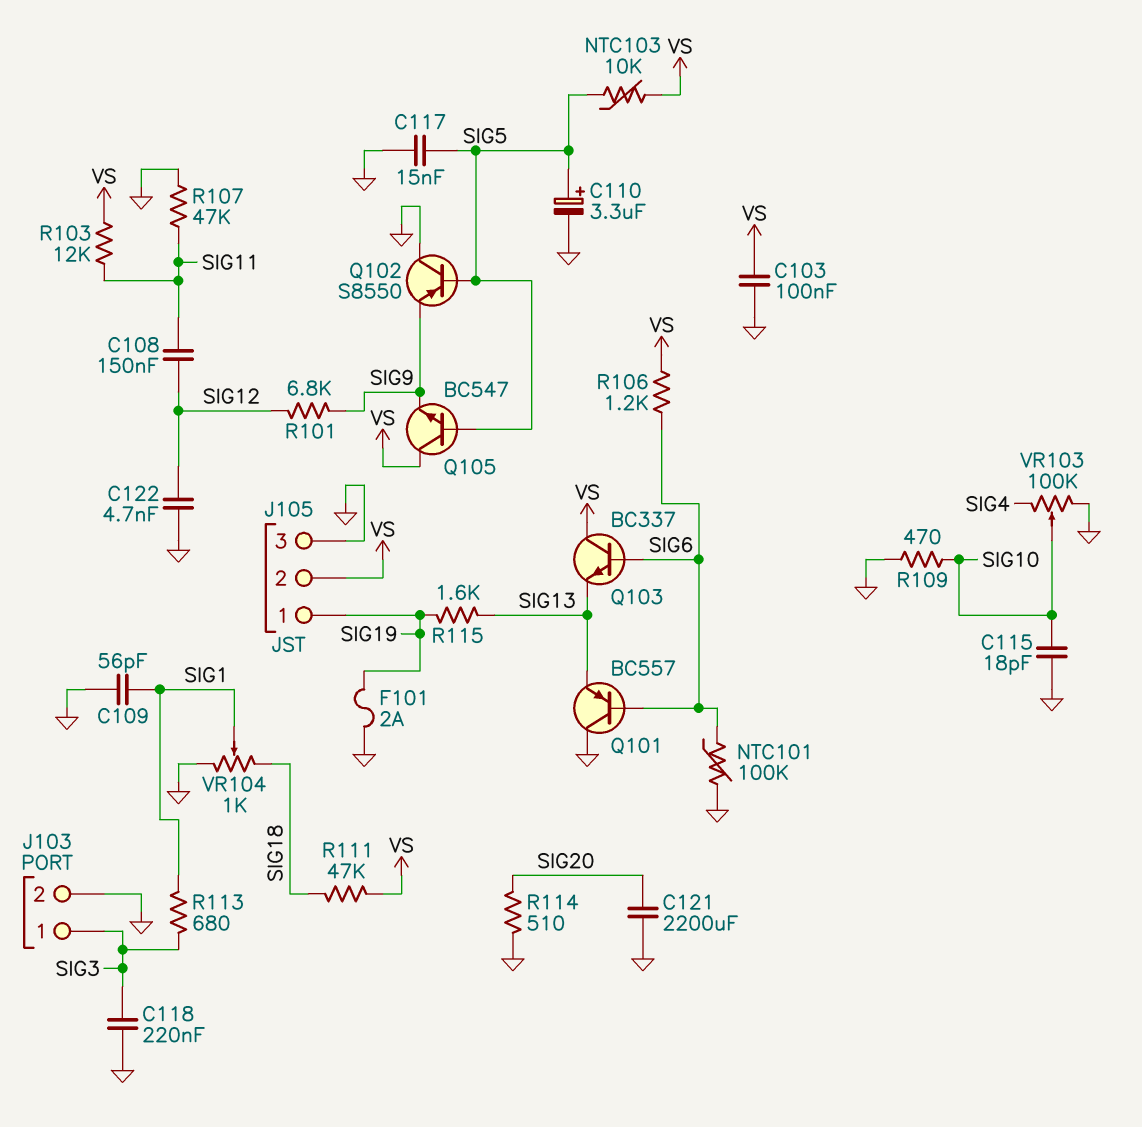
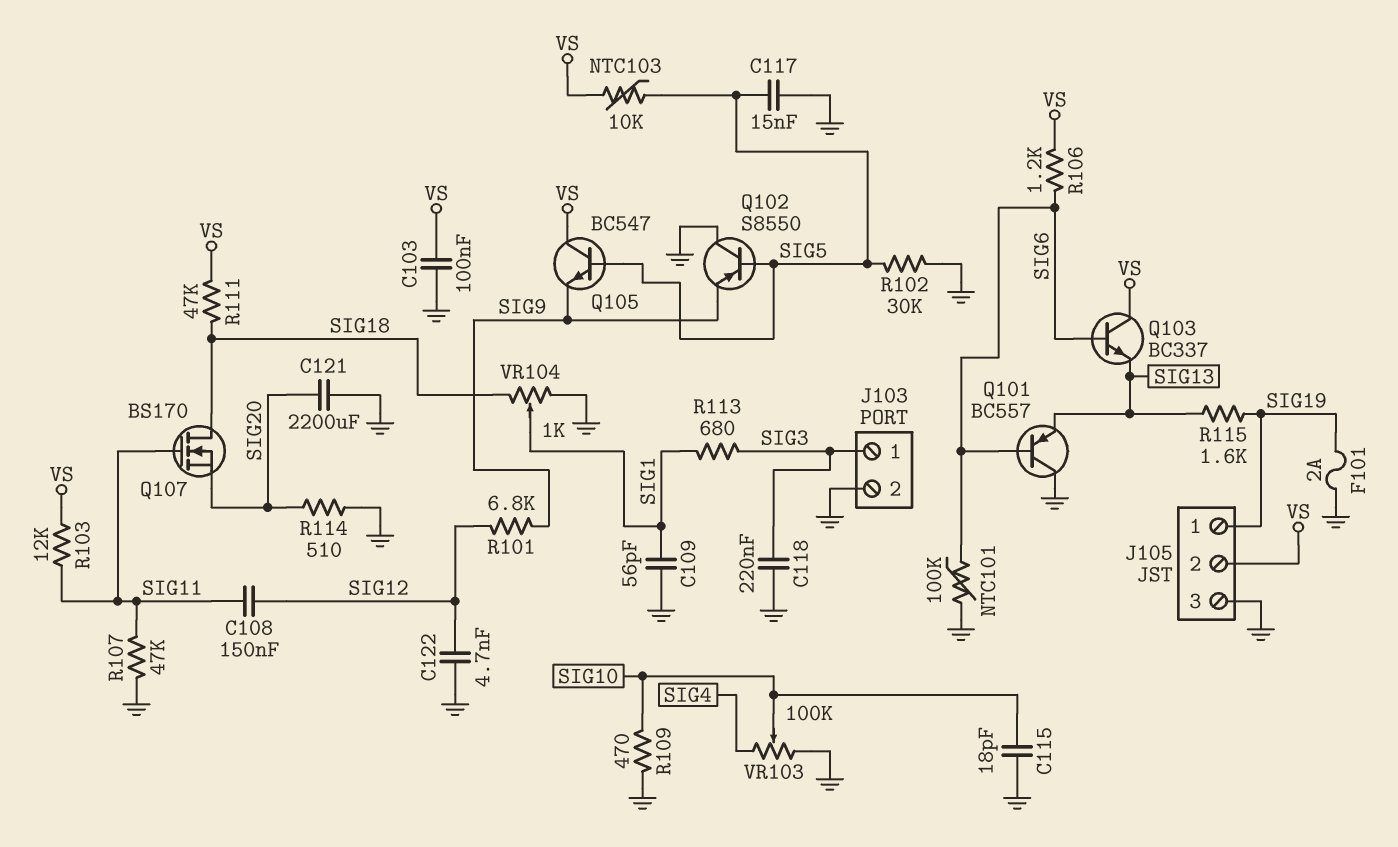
C110: 3.3uF (plus SIG5, minus GND) -> none
Q107: none -> NMOS BS170 (G SIG11, D SIG18, S SIG20)
R102: none -> 30k (GND, SIG5)

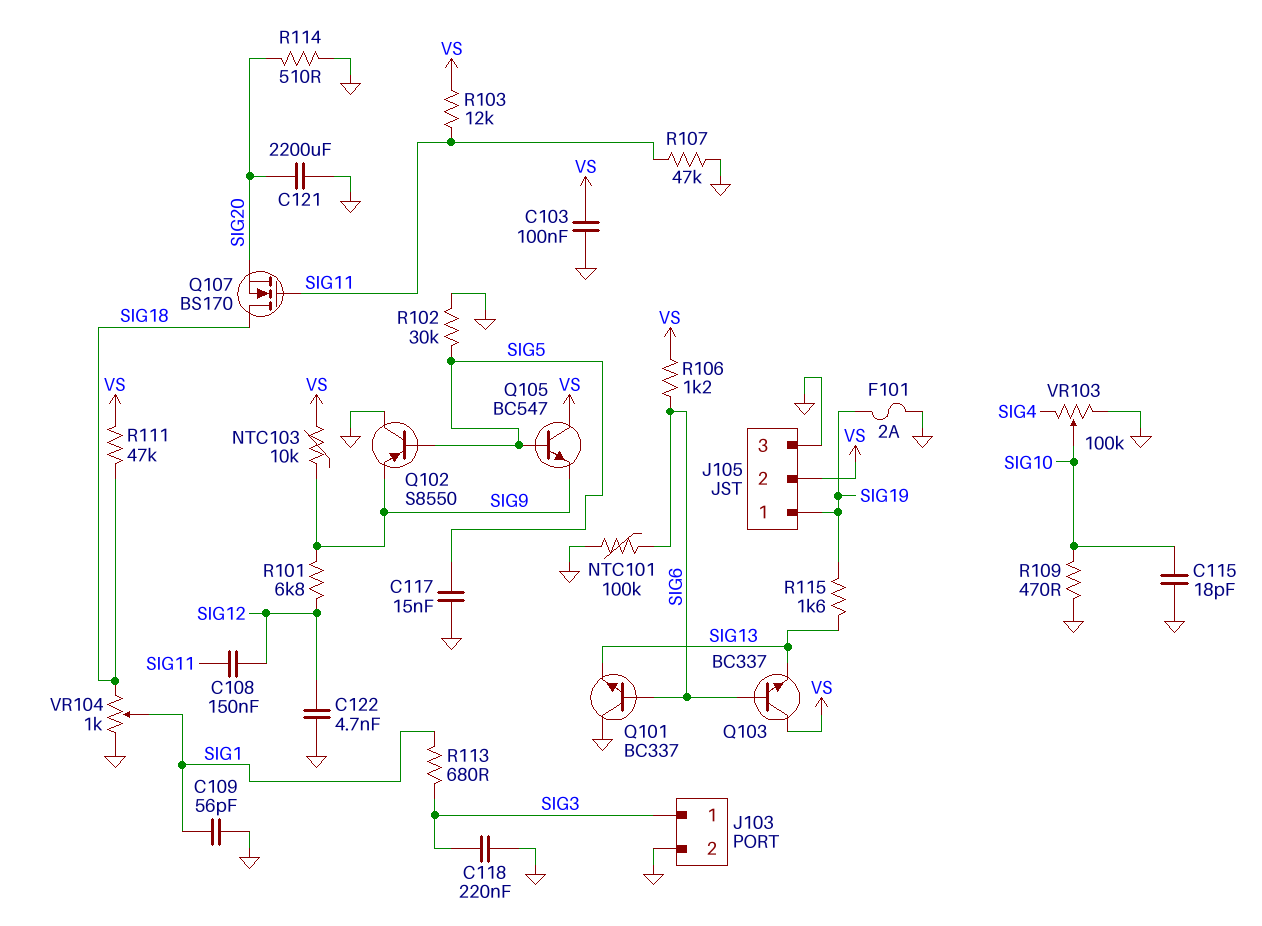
NTC103: 10k (SIG5, VS) -> 10k (SIG9, VS)
Q101: PNP BC557 (B SIG6, C GND, E SIG13) -> NPN BC337 (B SIG6, C GND, E SIG13)

